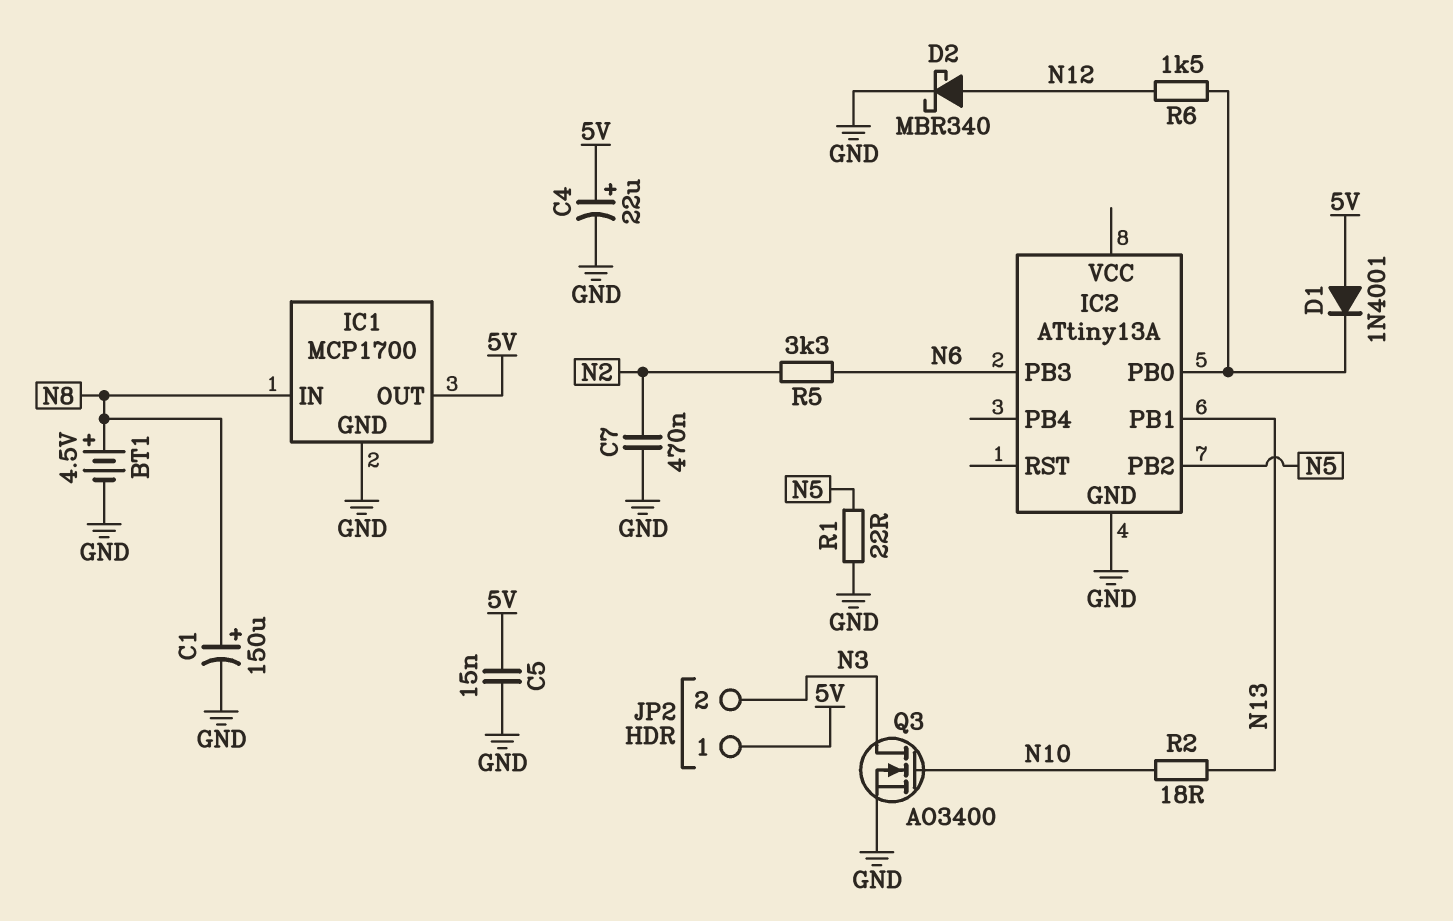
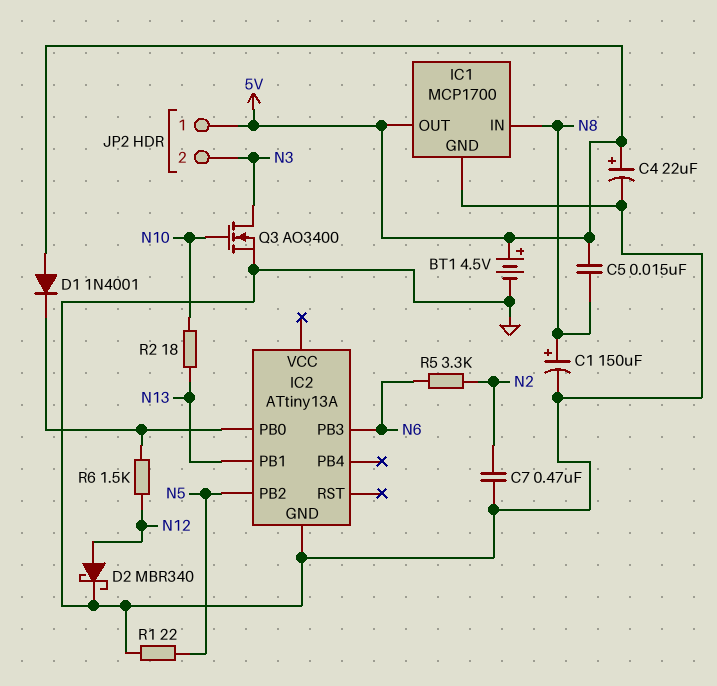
BT1: 4.5V (plus N8, minus GND) -> 4.5V (plus 5V, minus GND)
C5: 15nF (5V, GND) -> 15nF (5V, N8)

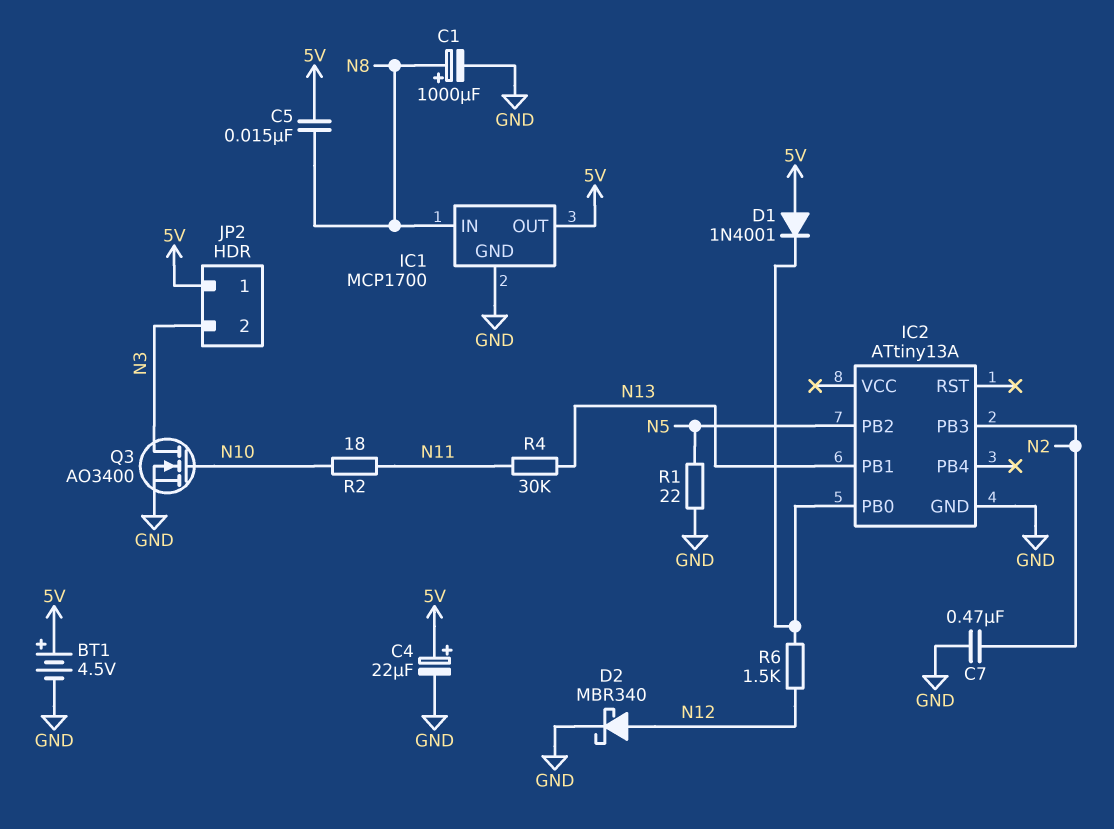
C1: 150uF (plus N8, minus GND) -> 1000uF (plus N8, minus GND)
IC2 pin PB3: N6 -> N2
R2: 18 (N10, N13) -> 18 (N10, N11)
R4: none -> 30k (N11, N13)
R5: 3.3k (N2, N6) -> none

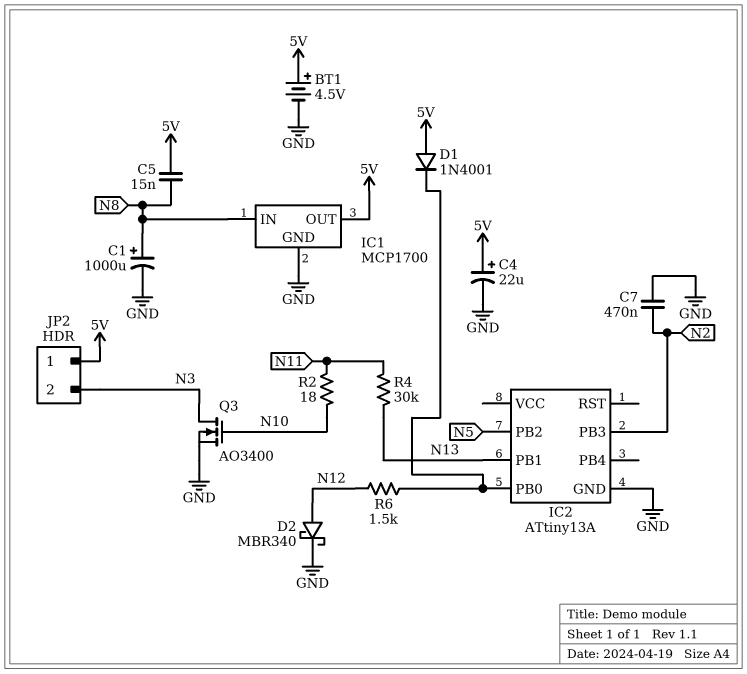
R1: 22 (GND, N5) -> none

